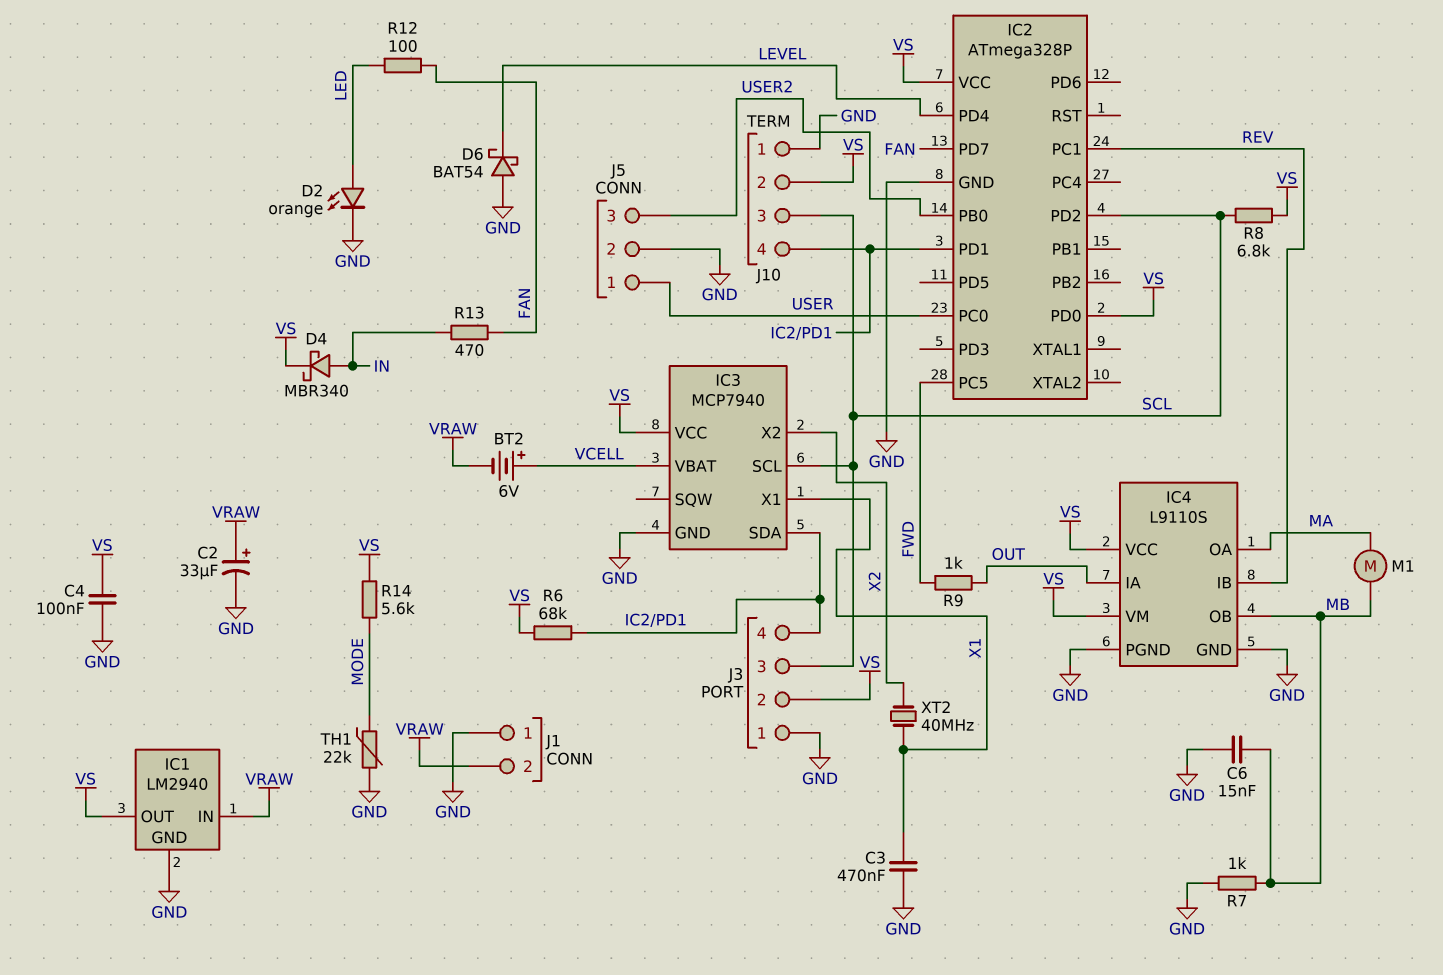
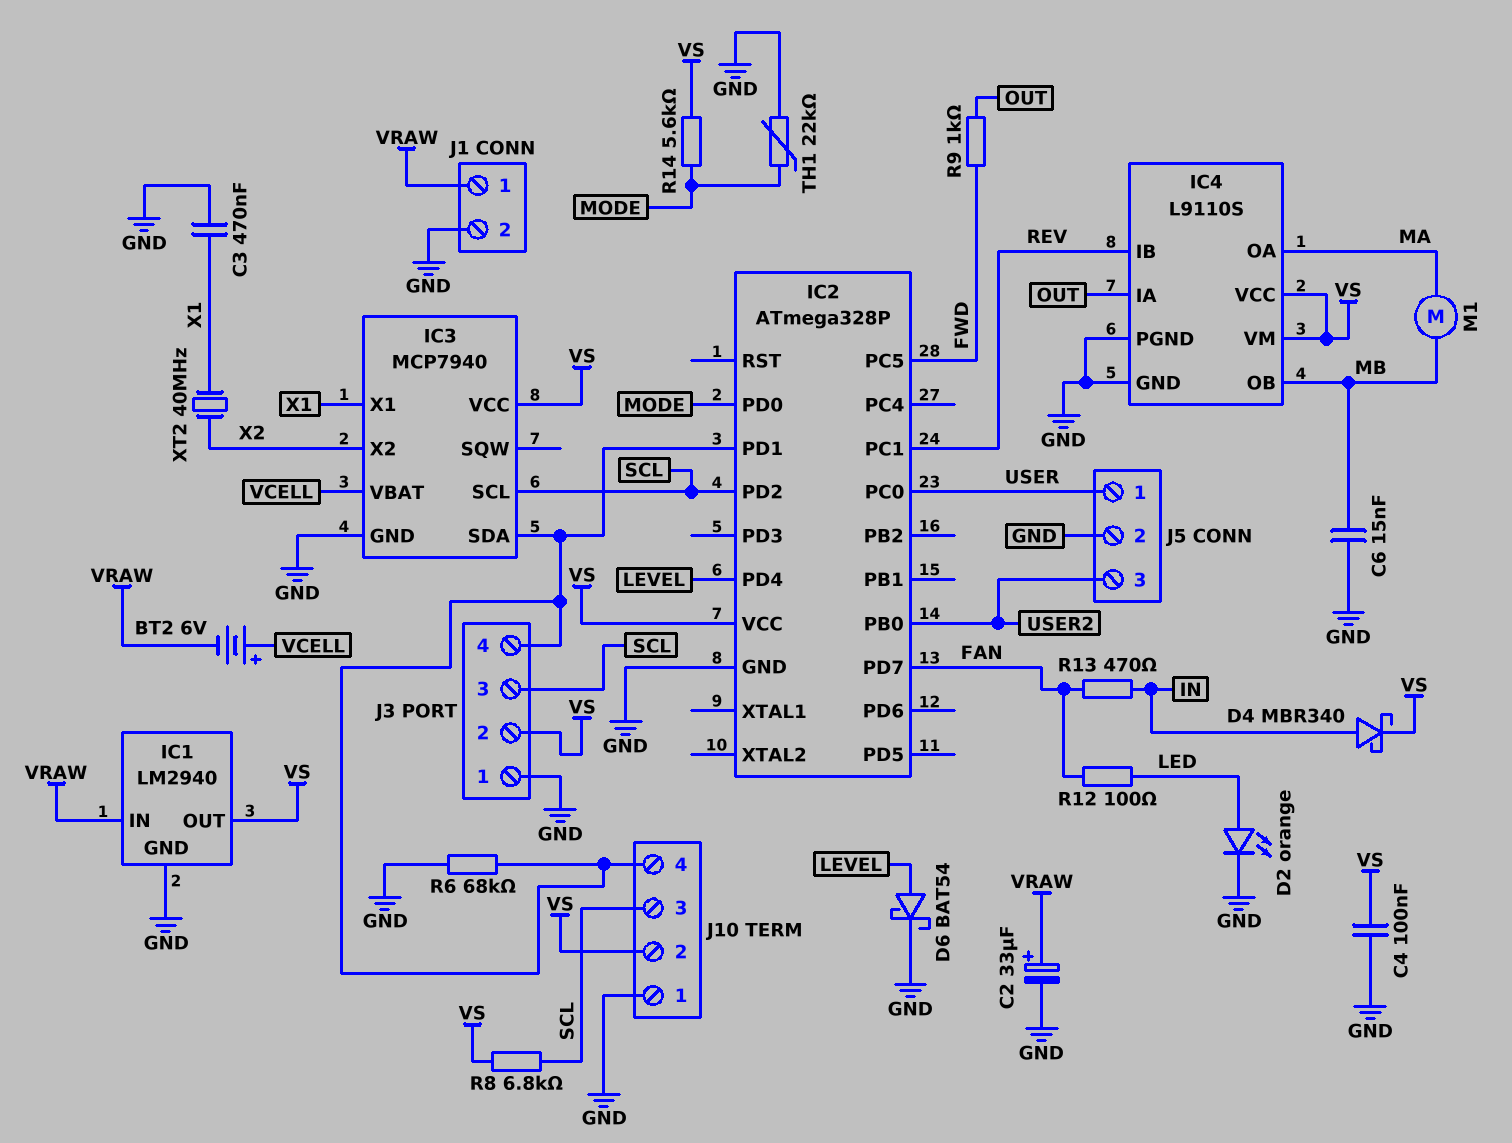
D6: schottky BAT54 (A GND, K LEVEL) -> schottky BAT54 (A LEVEL, K GND)
IC2 pin PD0: VS -> MODE
J1 pin 1: GND -> VRAW
J1 pin 2: VRAW -> GND
R6: 68k (IC2/PD1, VS) -> 68k (GND, IC2/PD1)
R7: 1k (GND, MB) -> none

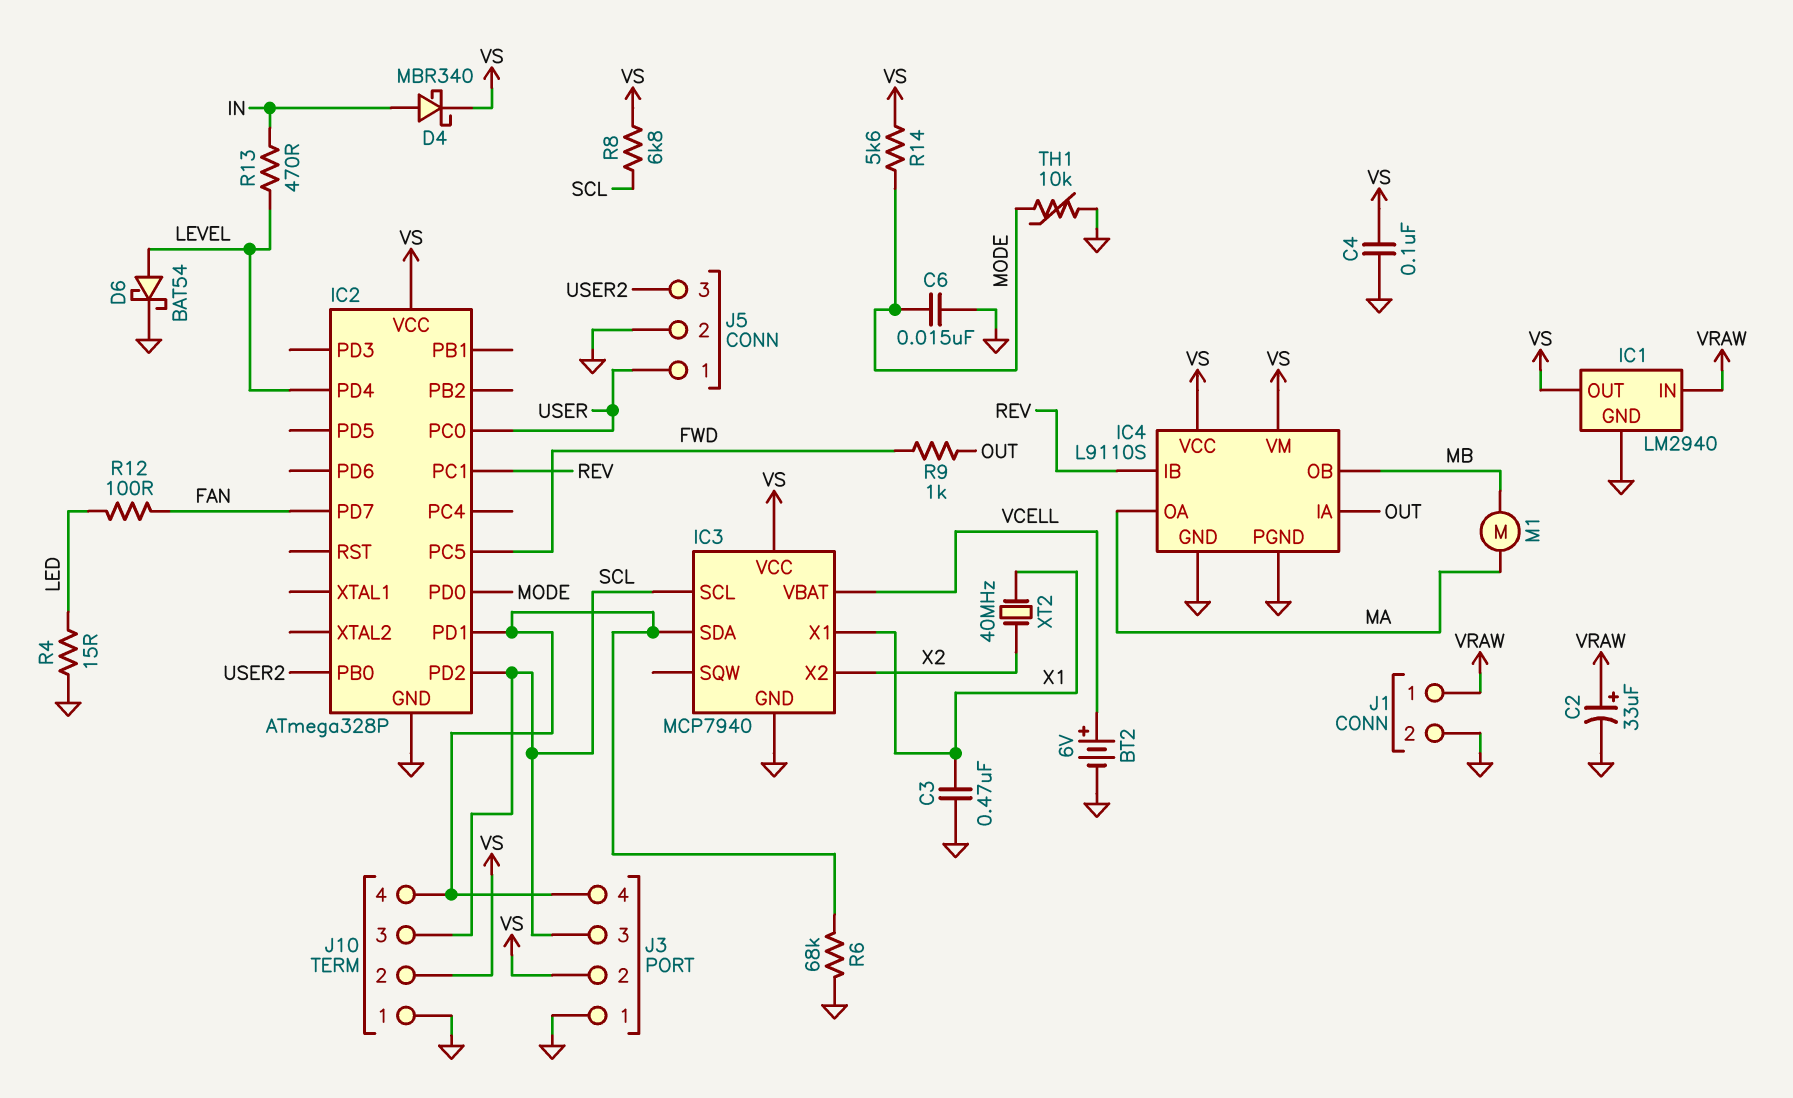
BT2: 6V (plus VCELL, minus VRAW) -> 6V (plus VCELL, minus GND)
C6: 15nF (GND, MB) -> 15nF (GND, MODE)
D2: LED orange (A LED, K GND) -> none
R4: none -> 15 (GND, LED)
R13: 470 (FAN, IN) -> 470 (IN, LEVEL)
TH1: 22k (GND, MODE) -> 10k (GND, MODE)

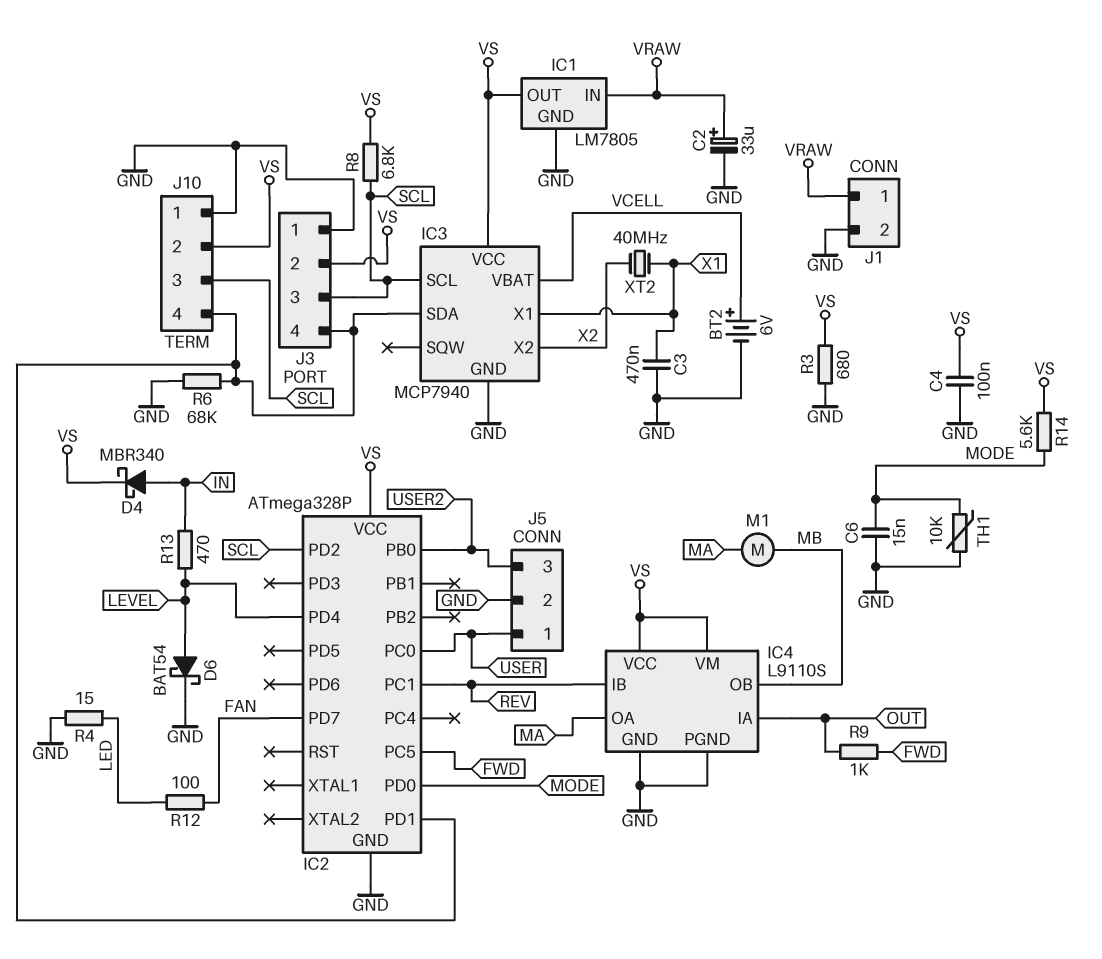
IC1: LM2940 -> LM7805
R3: none -> 680 (GND, VS)

